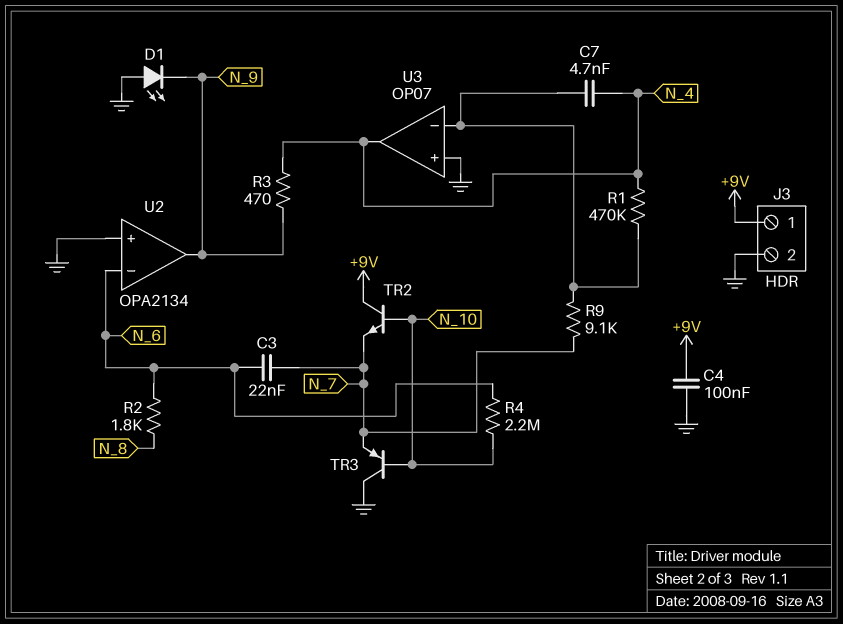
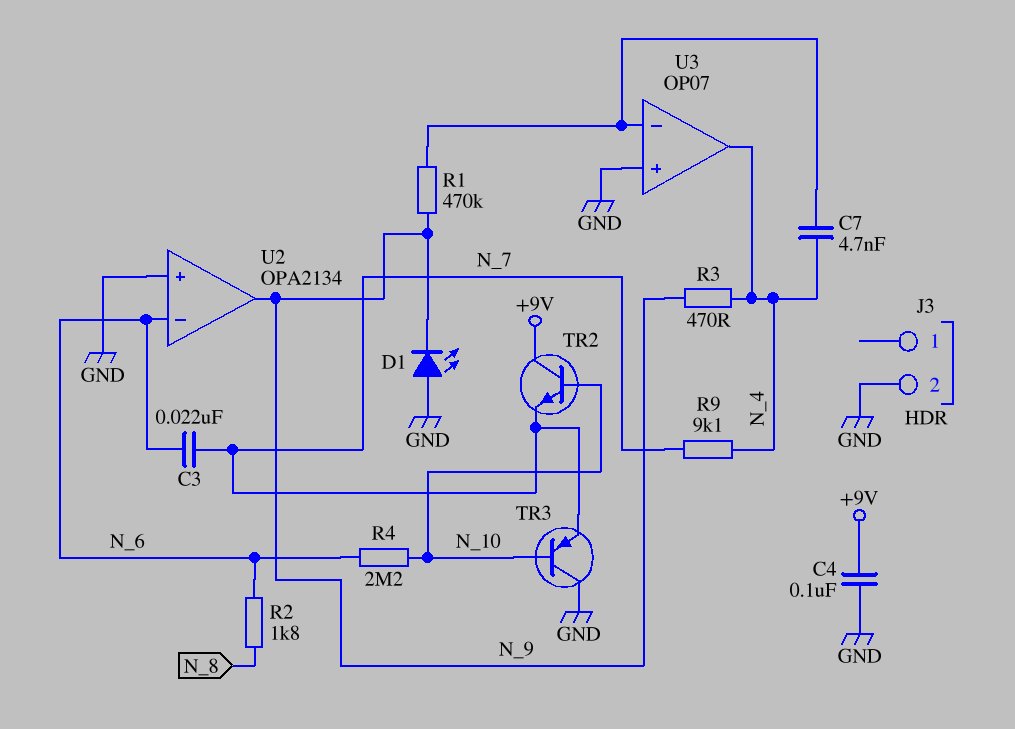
J3 pin 1: +9V -> none
R1: 470k (N_4, U3/in-) -> 470k (N_9, U3/in-)
R9: 9.1k (N_7, U3/in-) -> 9.1k (N_4, N_7)

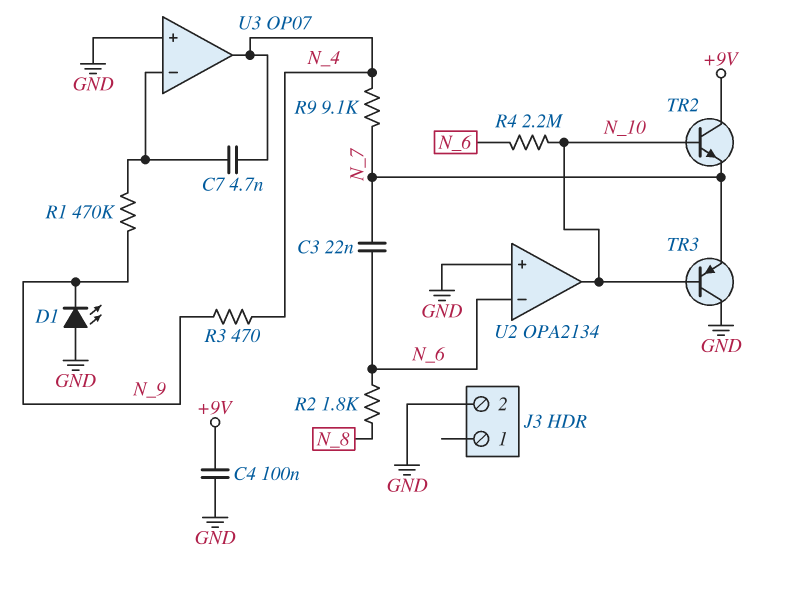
U2 pin out: N_9 -> N_10

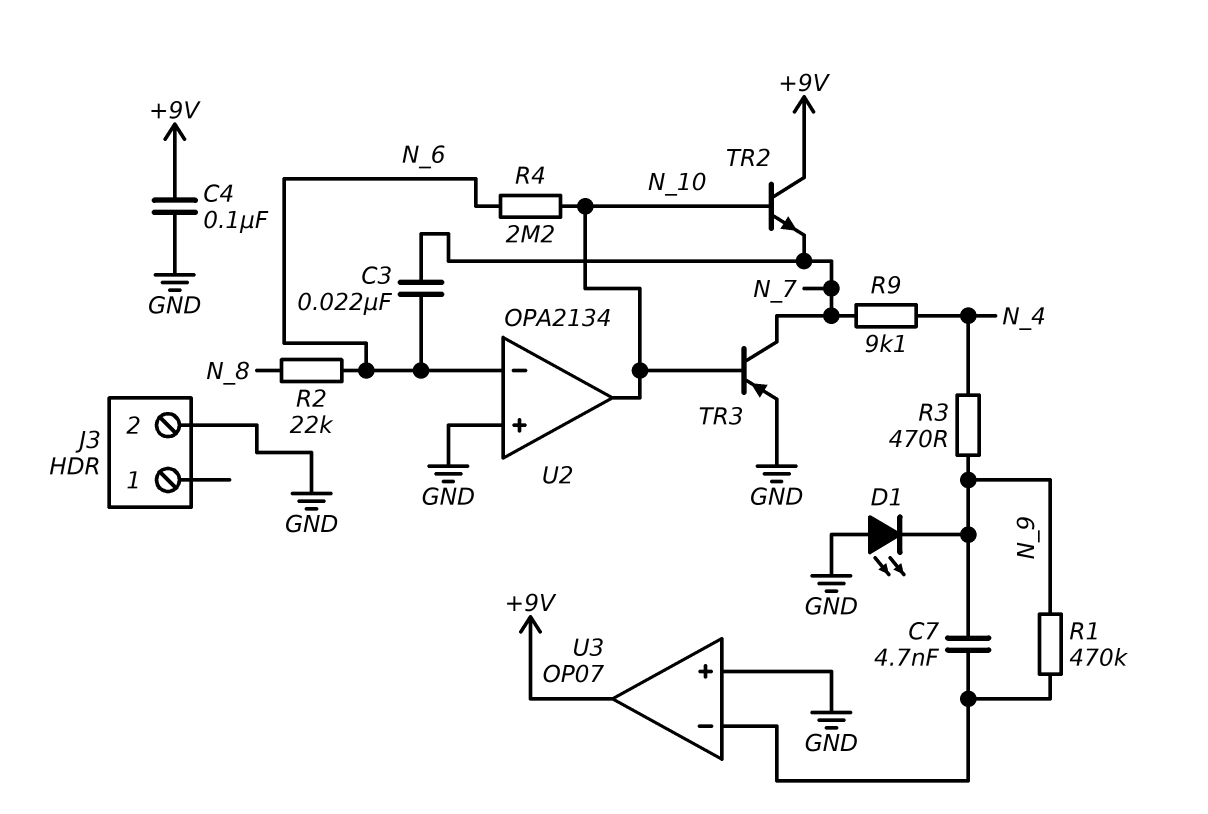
C7: 4.7nF (N_4, U3/in-) -> 4.7nF (N_9, U3/in-)
R2: 1.8k (N_6, N_8) -> 22k (N_6, N_8)
TR3: PNP (B N_10, C GND, E N_7) -> PNP (B N_10, C N_7, E GND)
U3 pin out: N_4 -> +9V

